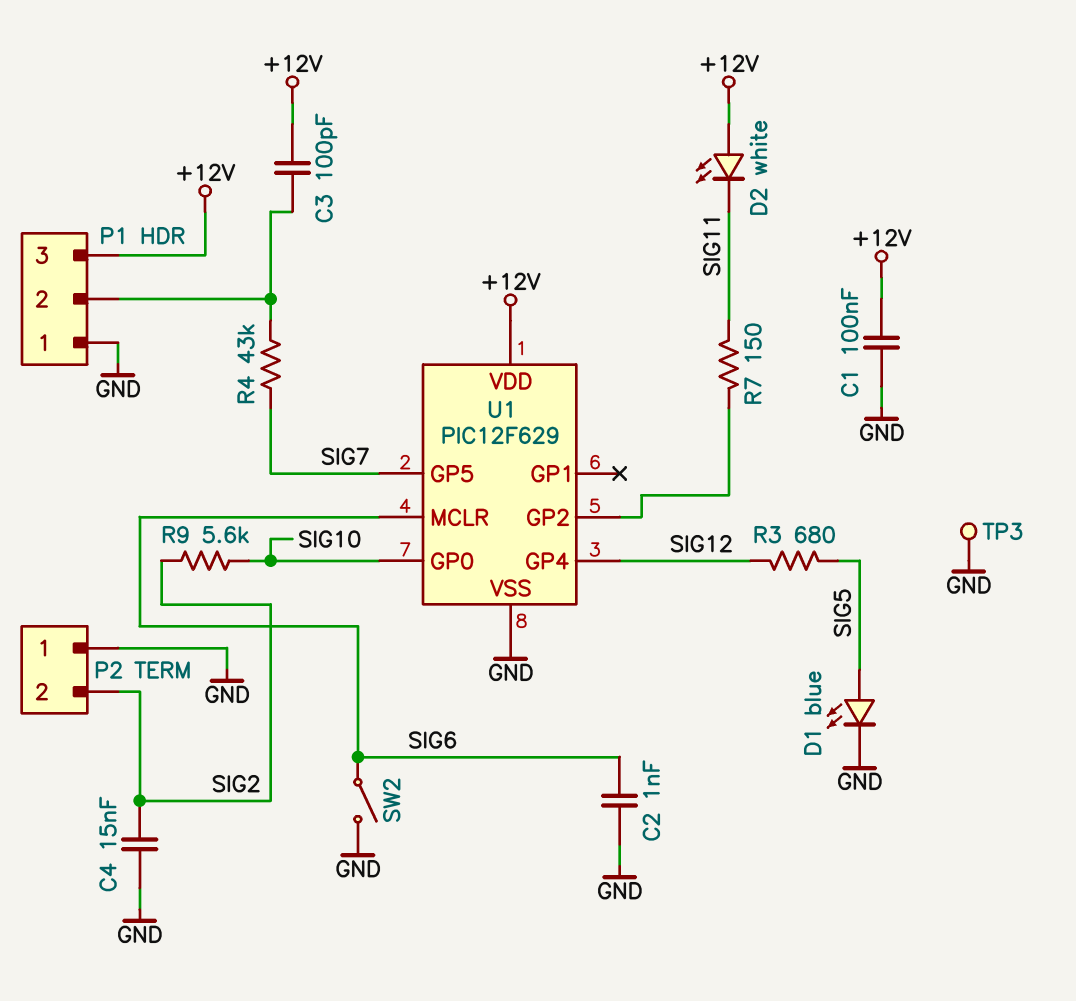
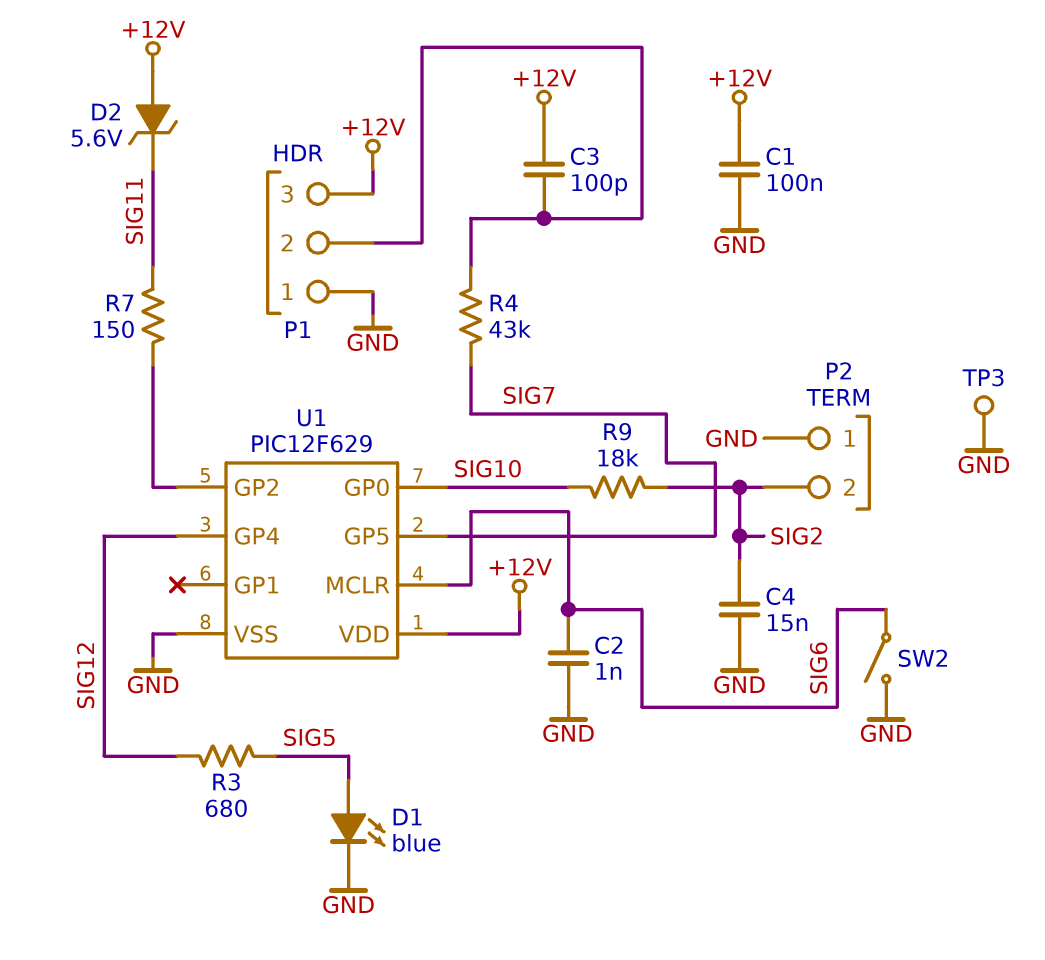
D2: LED white (A +12V, K SIG11) -> zener 5.6V (A +12V, K SIG11)
R9: 5.6k (SIG2, SIG10) -> 18k (SIG2, SIG10)

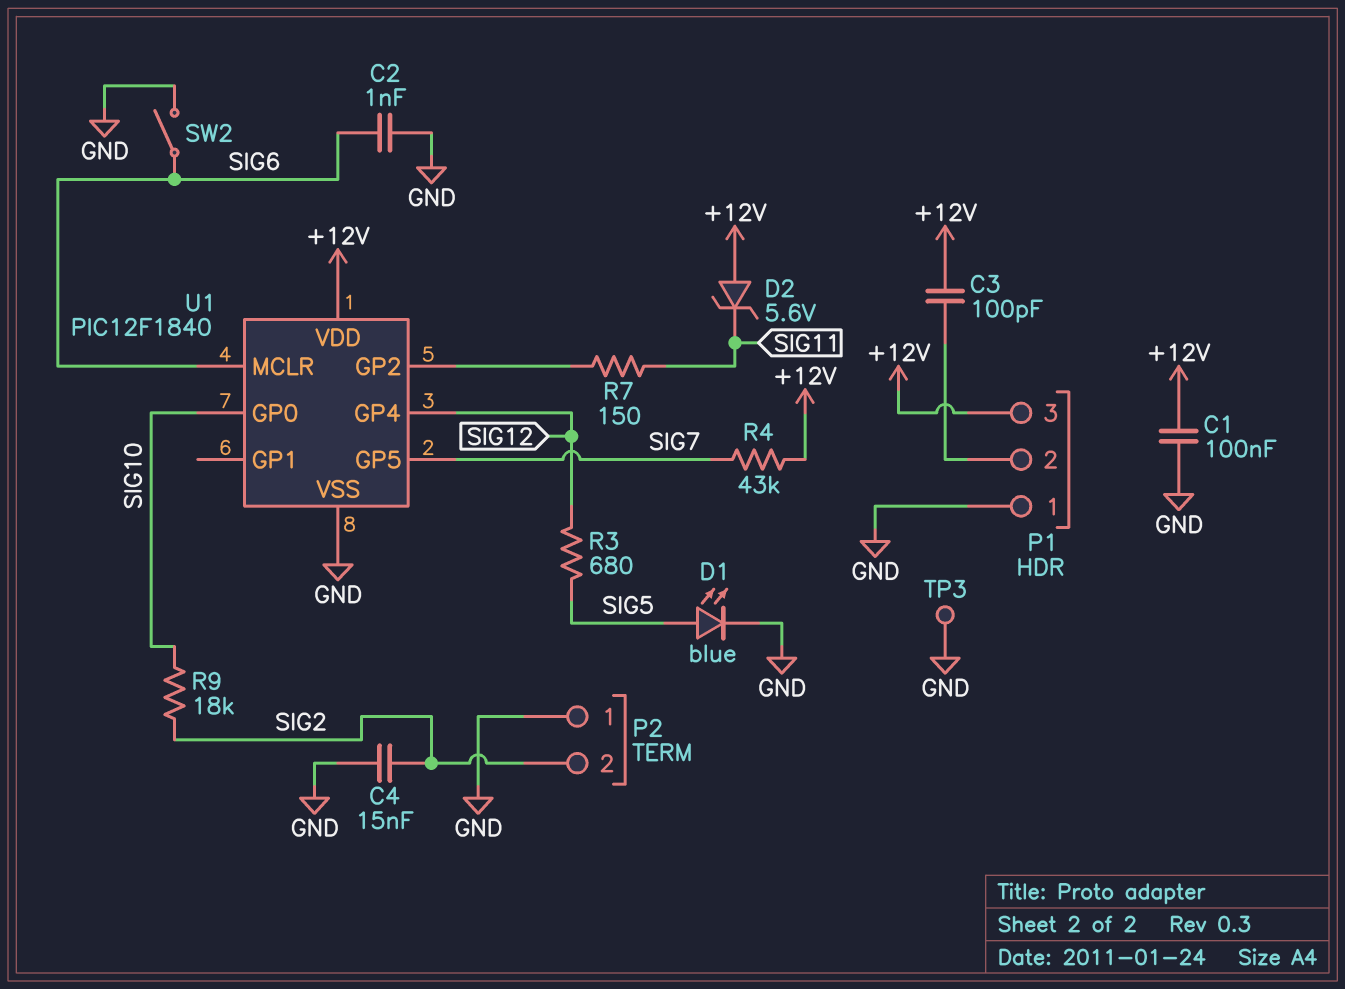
R4: 43k (P1/2, SIG7) -> 43k (+12V, SIG7)
U1: PIC12F629 -> PIC12F1840

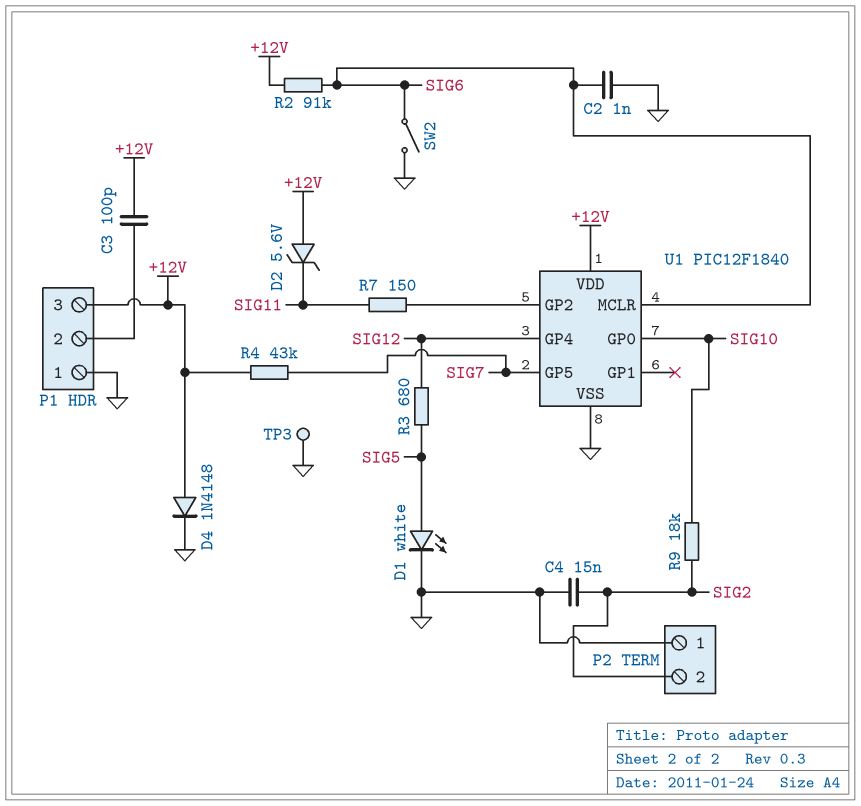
C1: 100nF (+12V, GND) -> none
D1: LED blue (A SIG5, K GND) -> LED white (A SIG5, K GND)
D4: none -> diode 1N4148 (A +12V, K GND)
R2: none -> 91k (+12V, SIG6)

